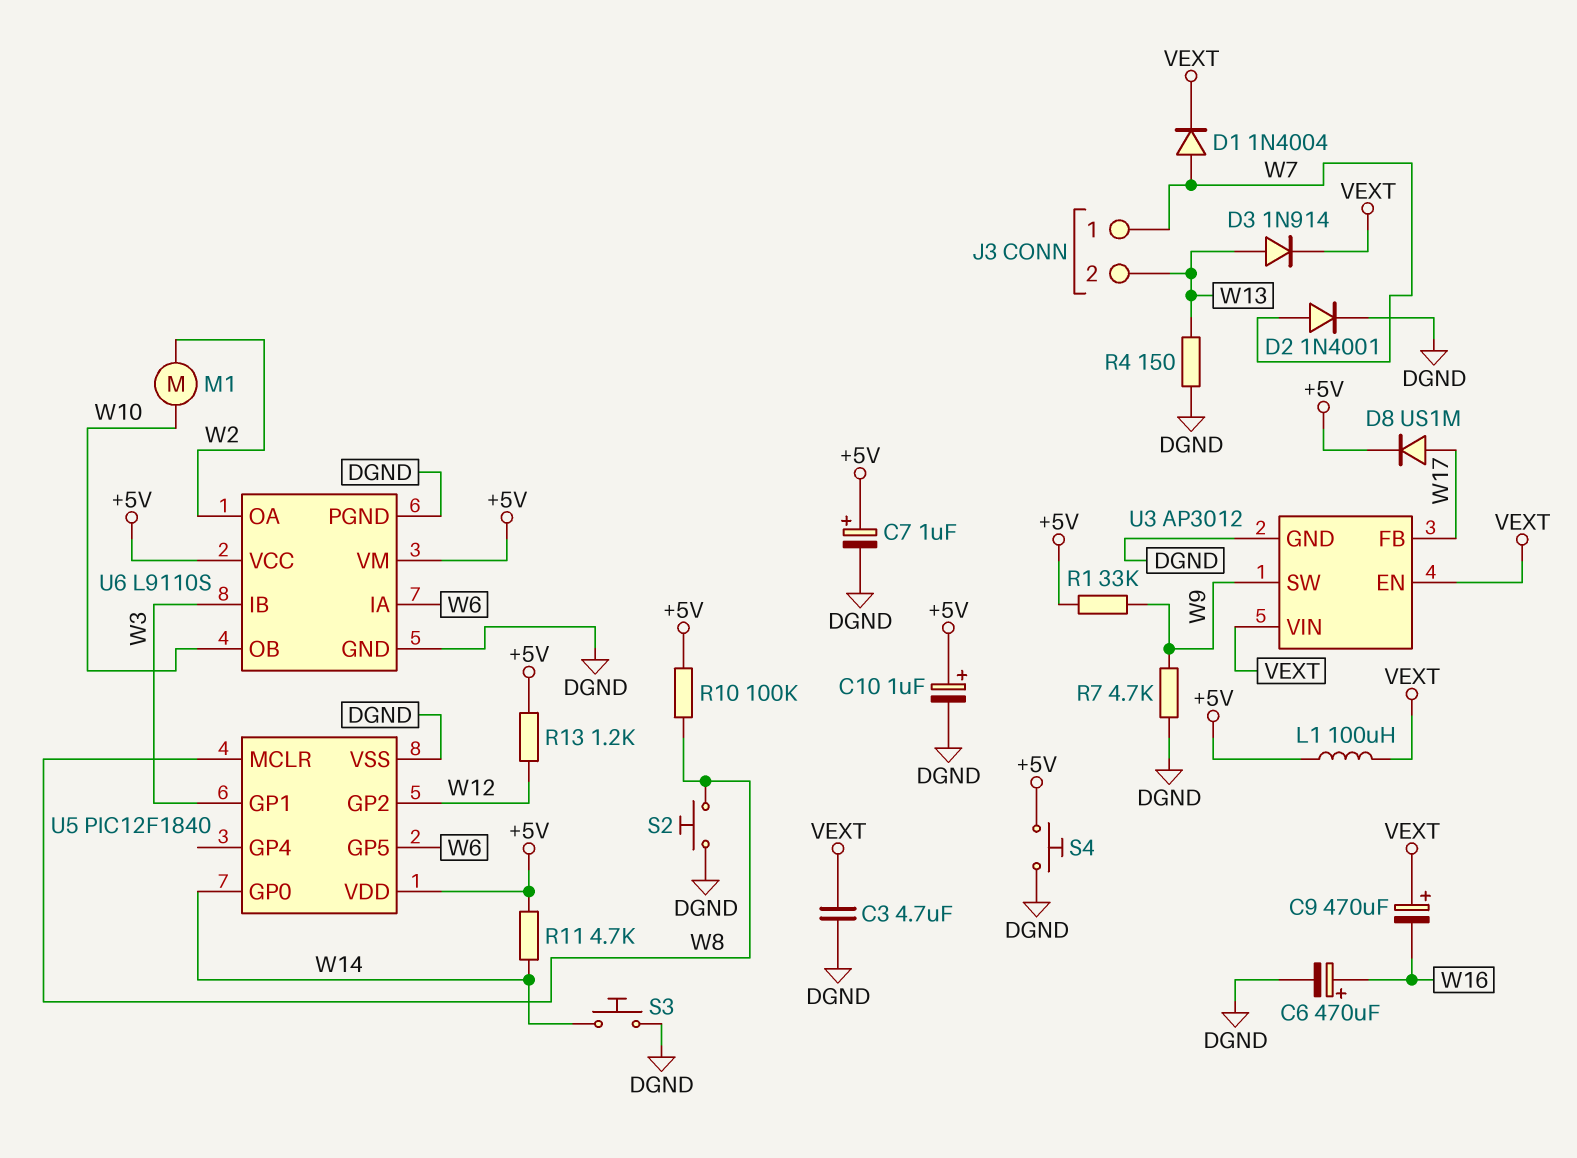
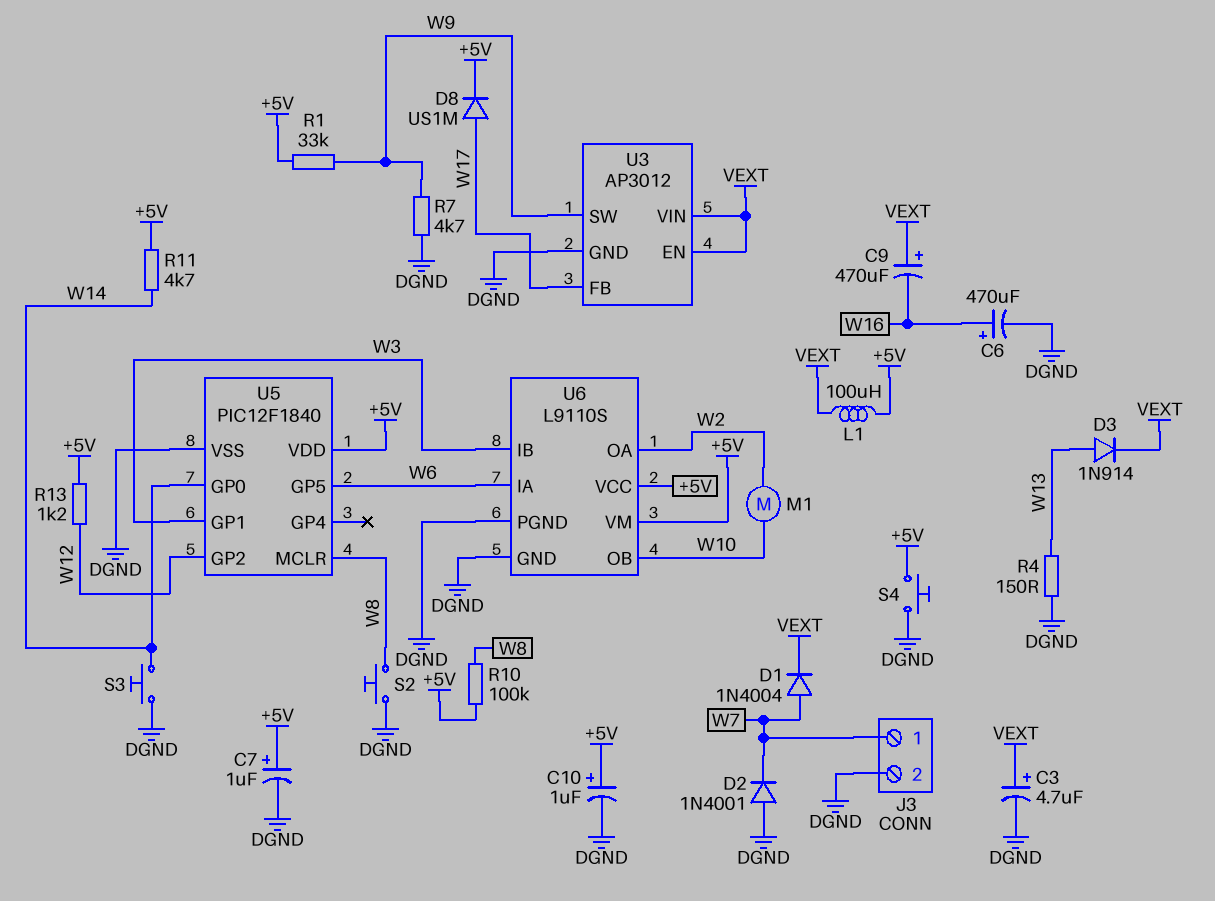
C3: 4.7uF (DGND, VEXT) -> 4.7uF (plus VEXT, minus DGND)
D2: diode 1N4001 (A W7, K DGND) -> diode 1N4001 (A DGND, K W7)
J3 pin 2: W13 -> DGND

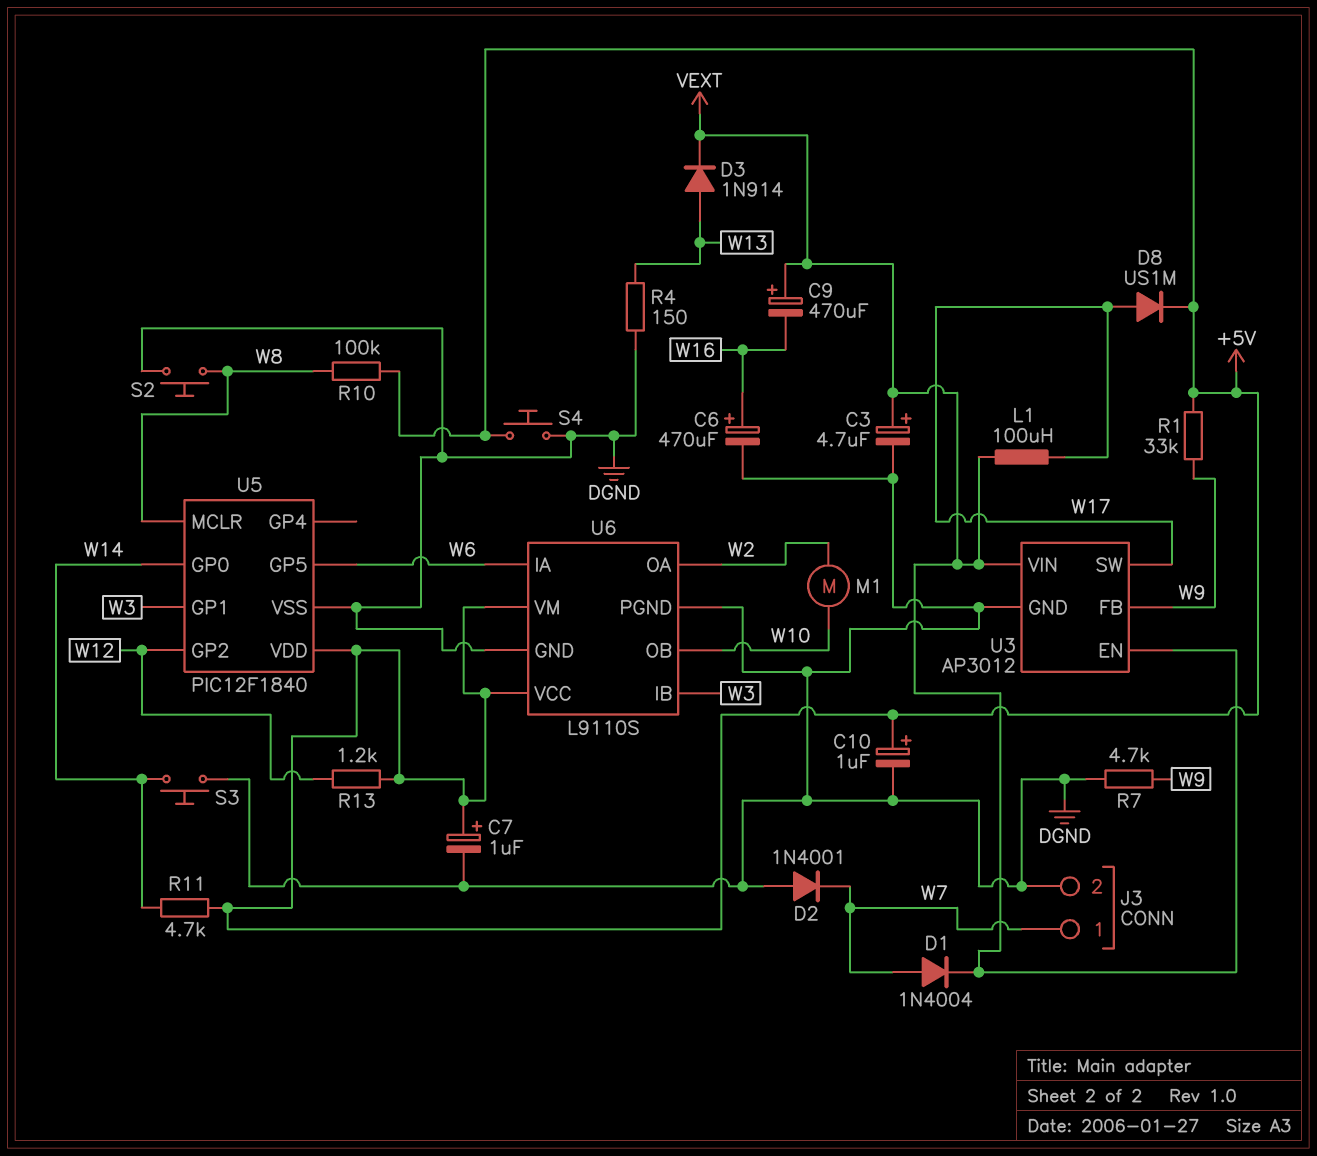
L1: 100uH (+5V, VEXT) -> 100uH (VEXT, W17)
U3 pin FB: W17 -> W9
U3 pin SW: W9 -> W17

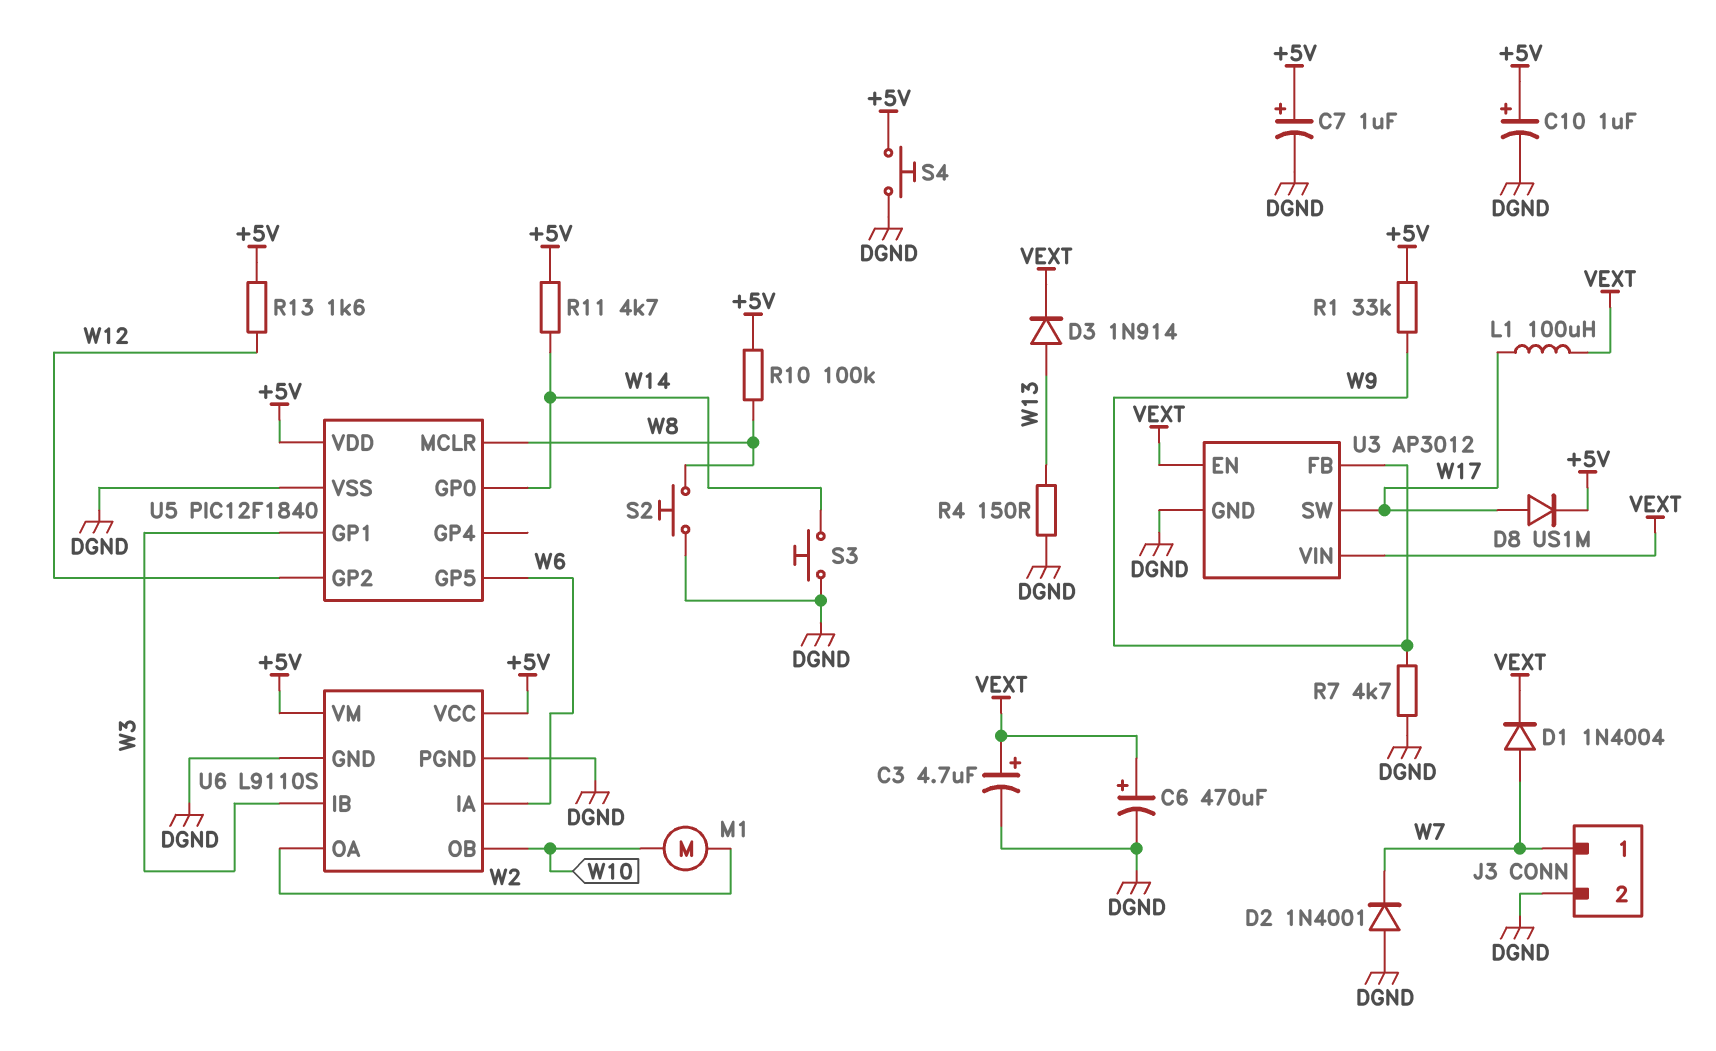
C6: 470uF (plus W16, minus DGND) -> 470uF (plus VEXT, minus DGND)
C9: 470uF (plus VEXT, minus W16) -> none
R13: 1.2k (+5V, W12) -> 1.6k (+5V, W12)

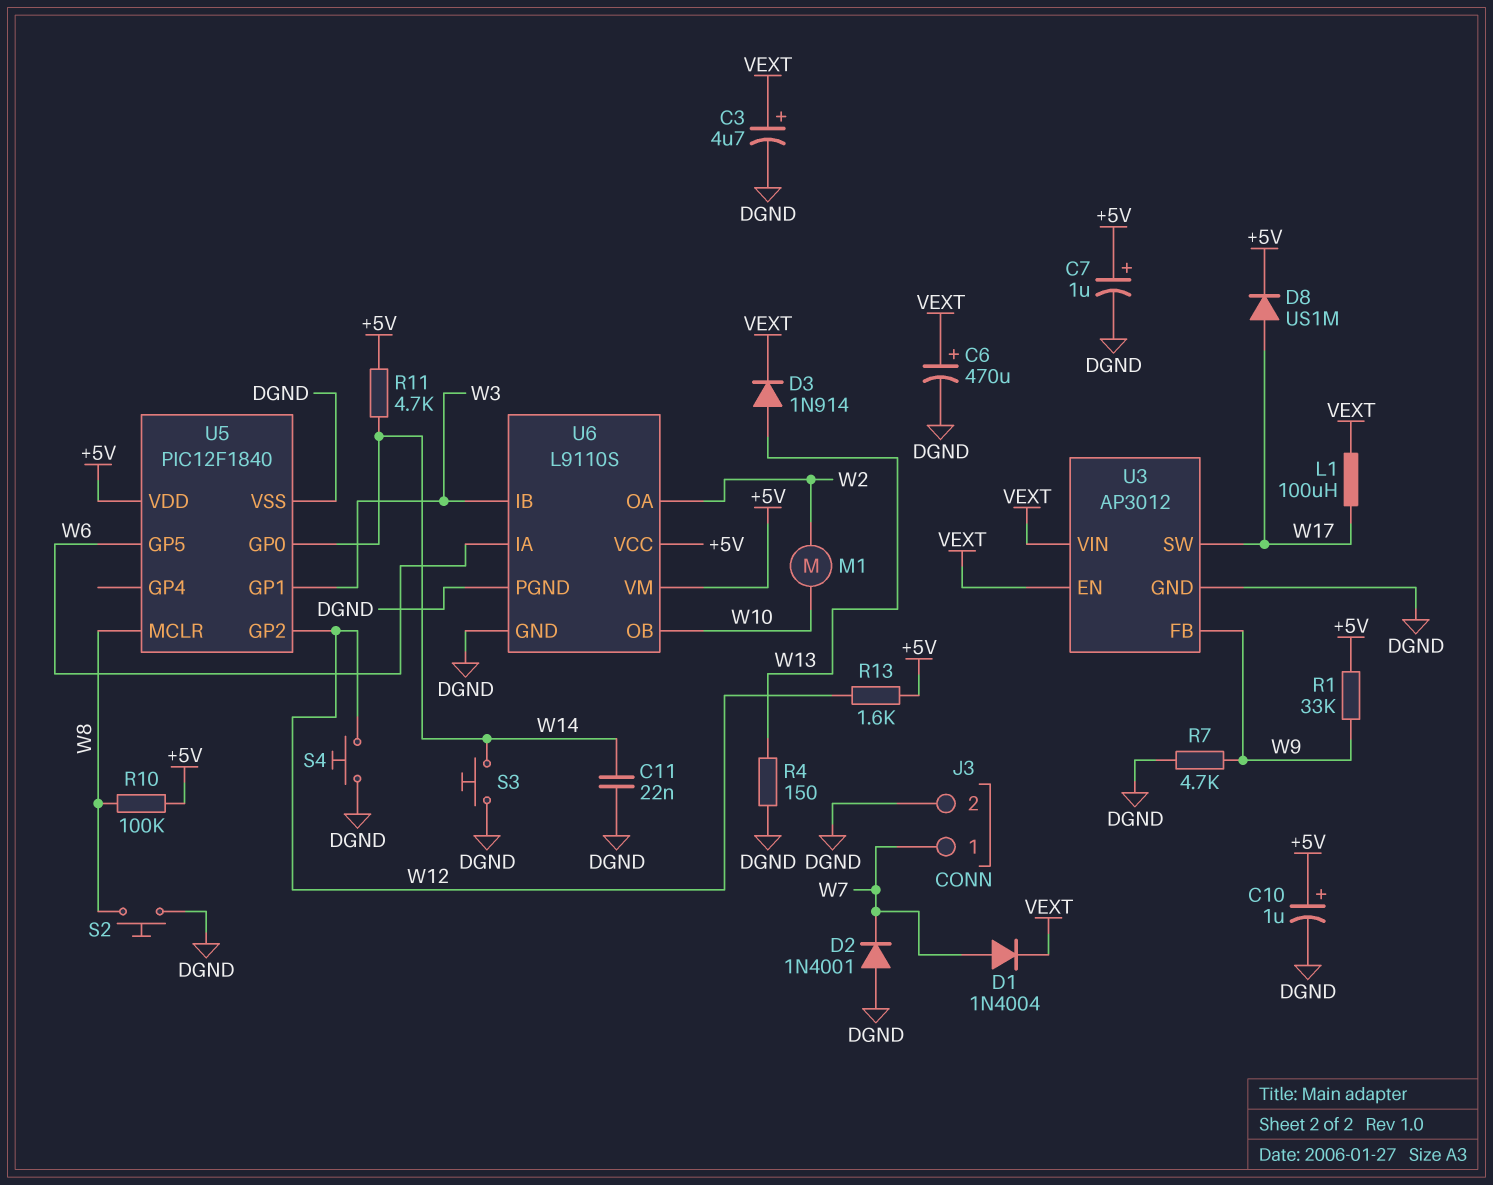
C11: none -> 22nF (DGND, W14)
S4: button (+5V, DGND) -> button (DGND, W12)

